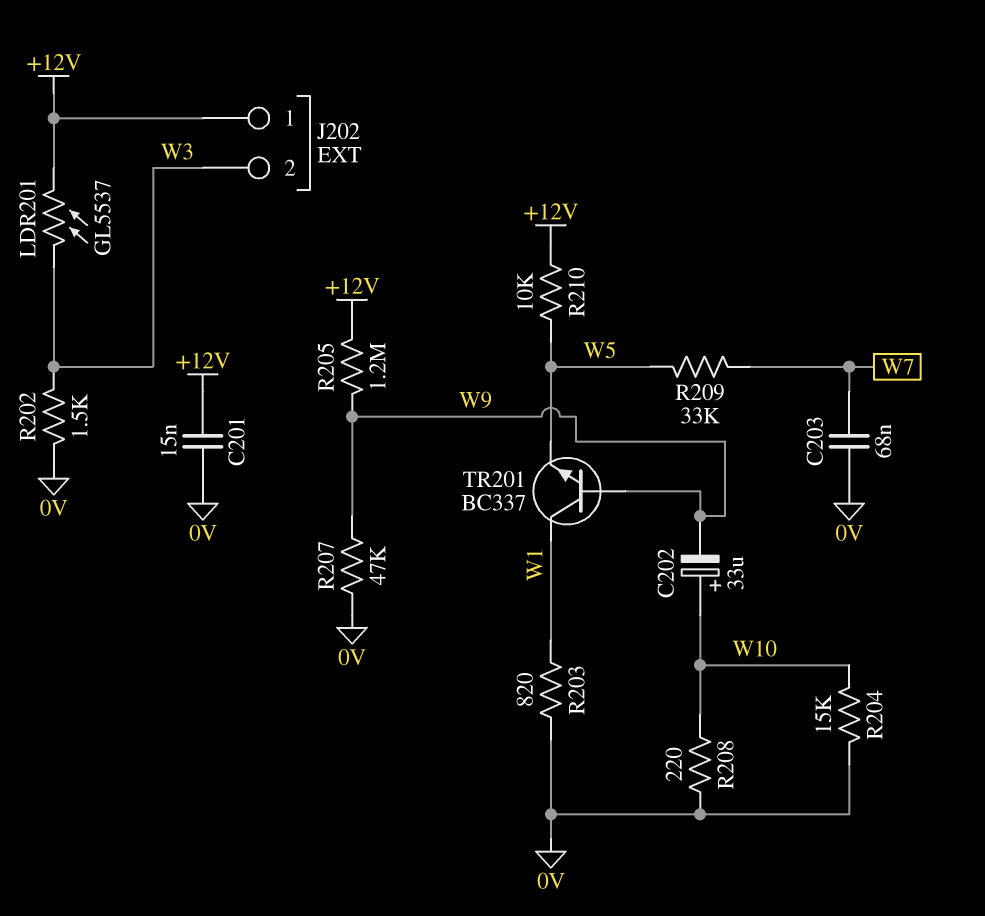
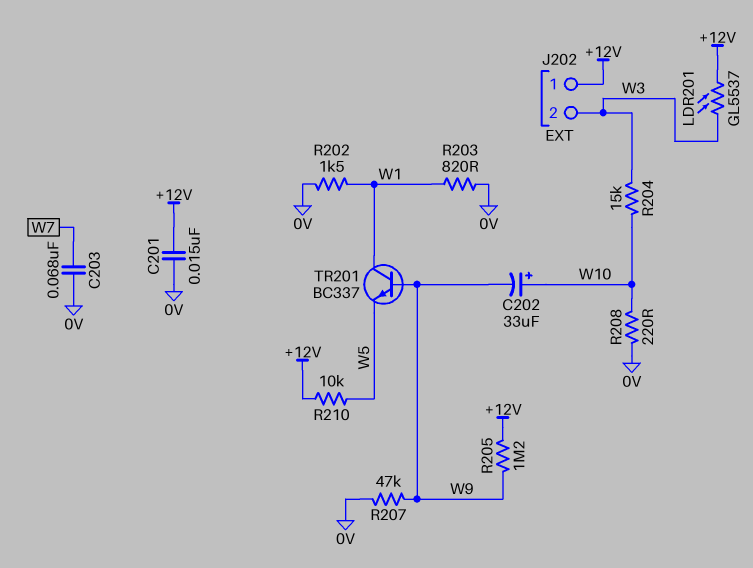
R202: 1.5k (0V, W3) -> 1.5k (0V, W1)
R204: 15k (0V, W10) -> 15k (W3, W10)
R209: 33k (W5, W7) -> none

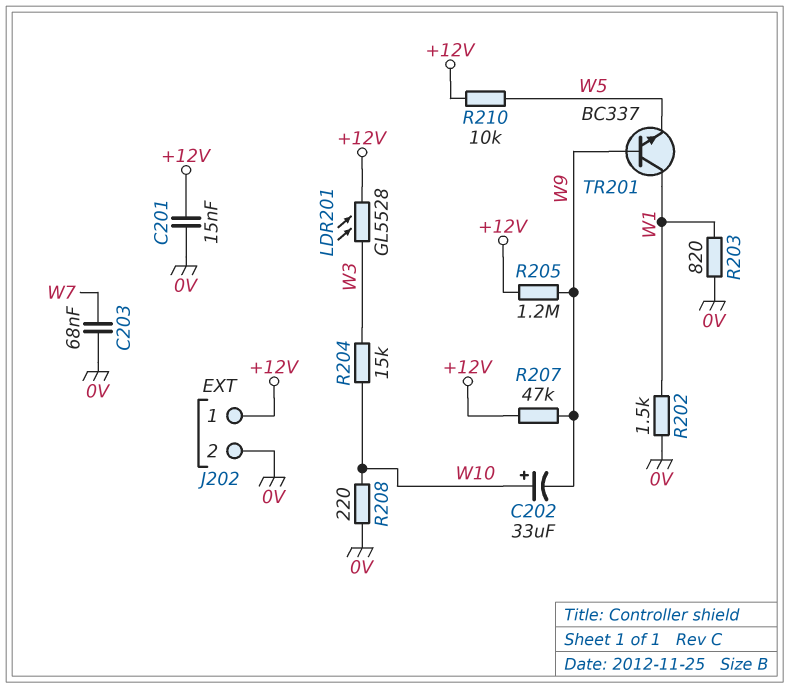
J202 pin 2: W3 -> 0V
LDR201: GL5537 (+12V, W3) -> GL5528 (+12V, W3)
R207: 47k (0V, W9) -> 47k (+12V, W9)

